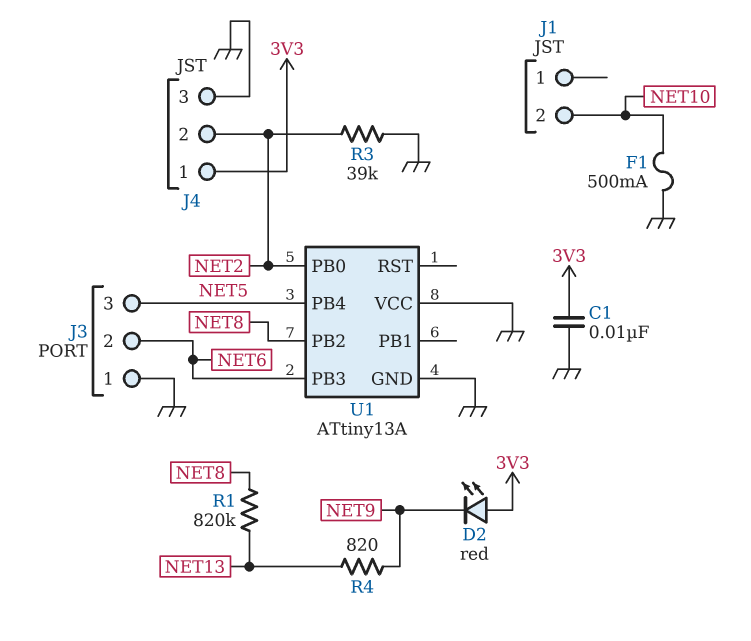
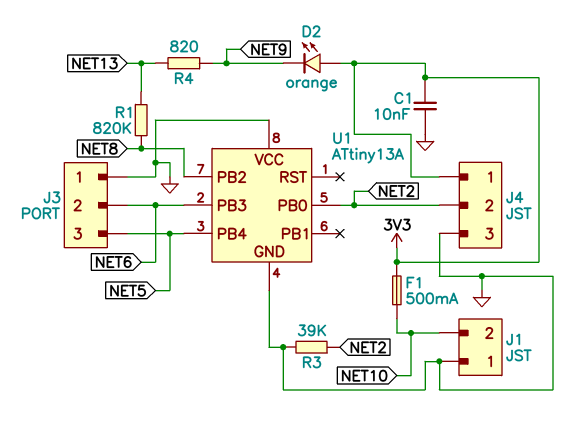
D2: LED red (A 3V3, K NET9) -> LED orange (A 3V3, K NET9)
F1: 500mA (GND, NET10) -> 500mA (3V3, NET10)
J1 pin 1: none -> GND

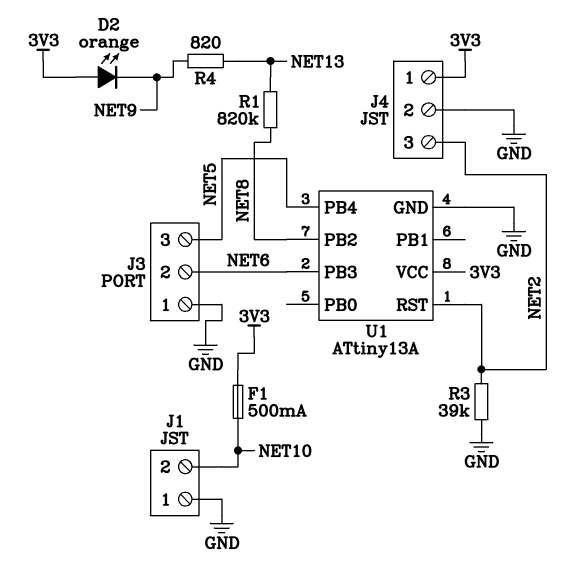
C1: 10nF (3V3, GND) -> none
J4 pin 2: NET2 -> GND
J4 pin 3: GND -> NET2
U1 pin PB0: NET2 -> none
U1 pin RST: none -> NET2
U1 pin VCC: GND -> 3V3

